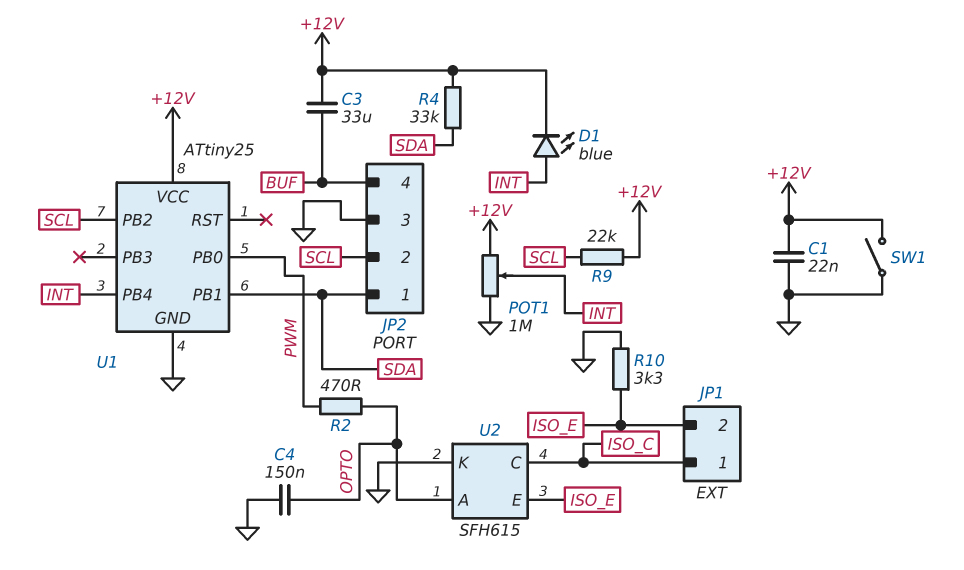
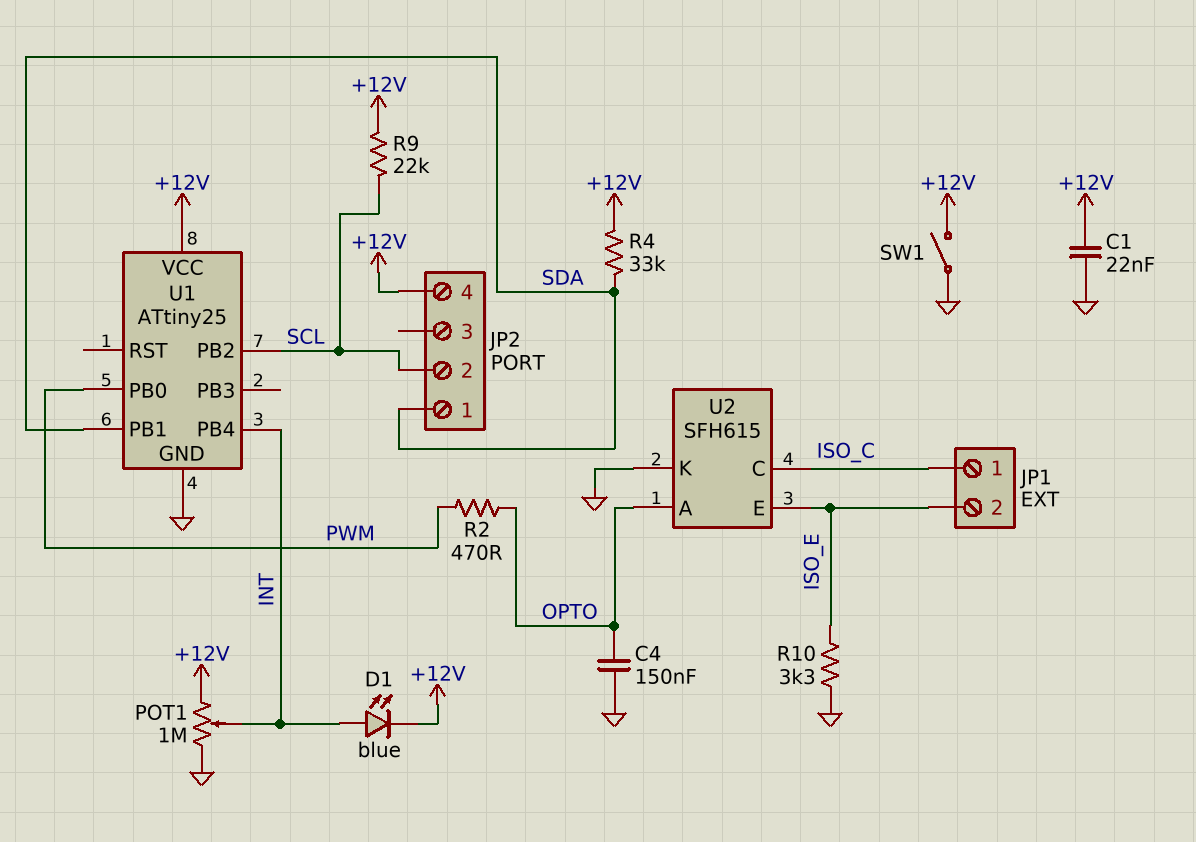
C3: 33uF (+12V, BUF) -> none
JP2 pin 3: GND -> none
JP2 pin 4: BUF -> +12V

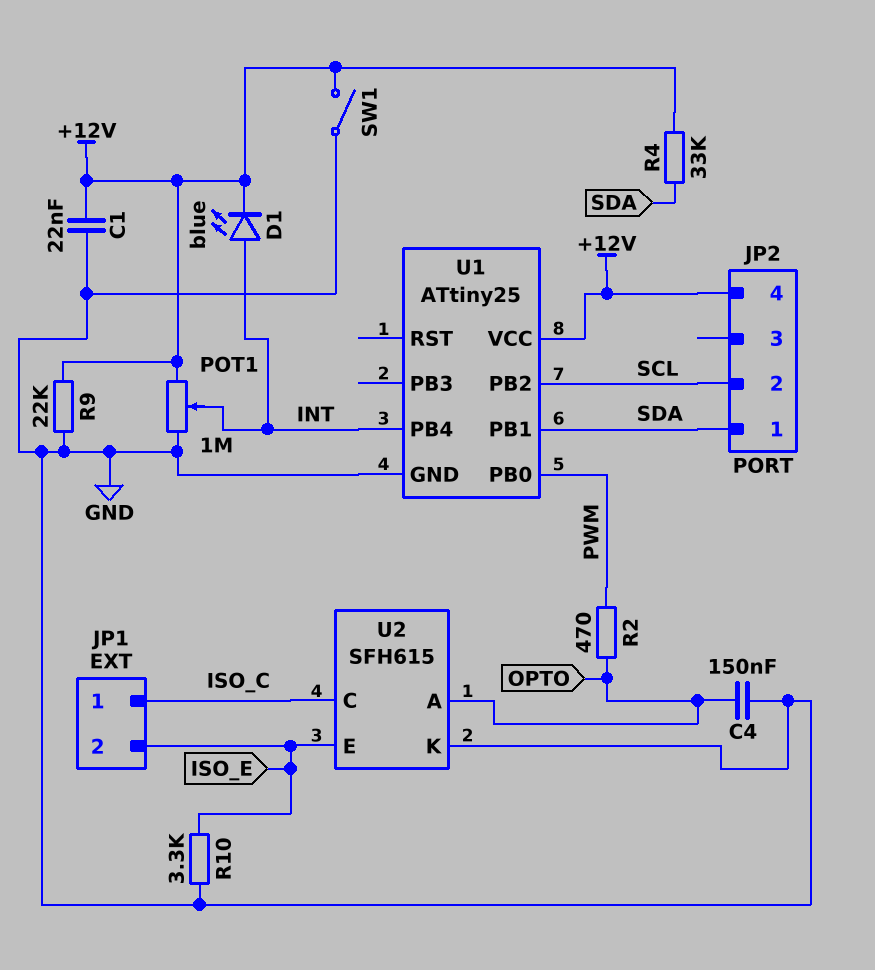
R9: 22k (+12V, SCL) -> 22k (+12V, GND)

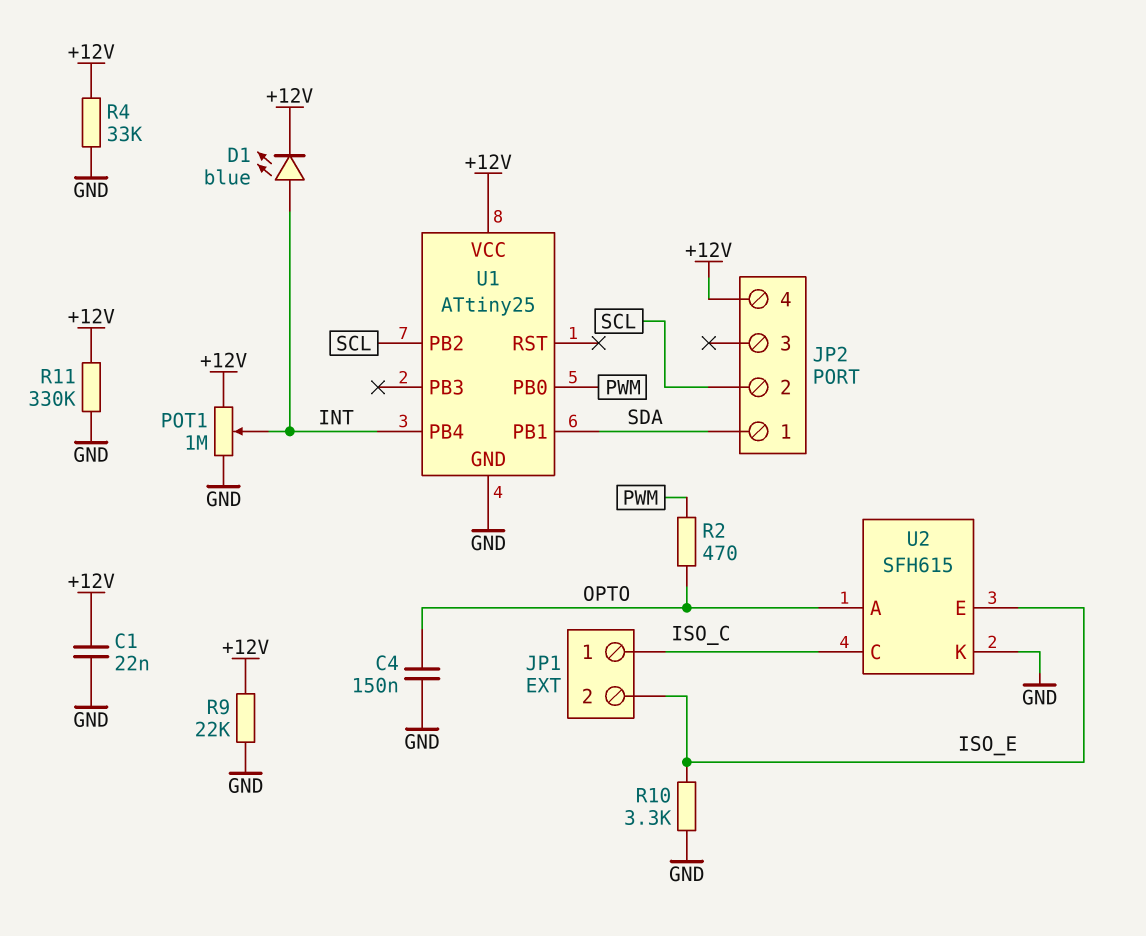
R4: 33k (+12V, SDA) -> 33k (+12V, GND)
R11: none -> 330k (+12V, GND)
SW1: switch (+12V, GND) -> none

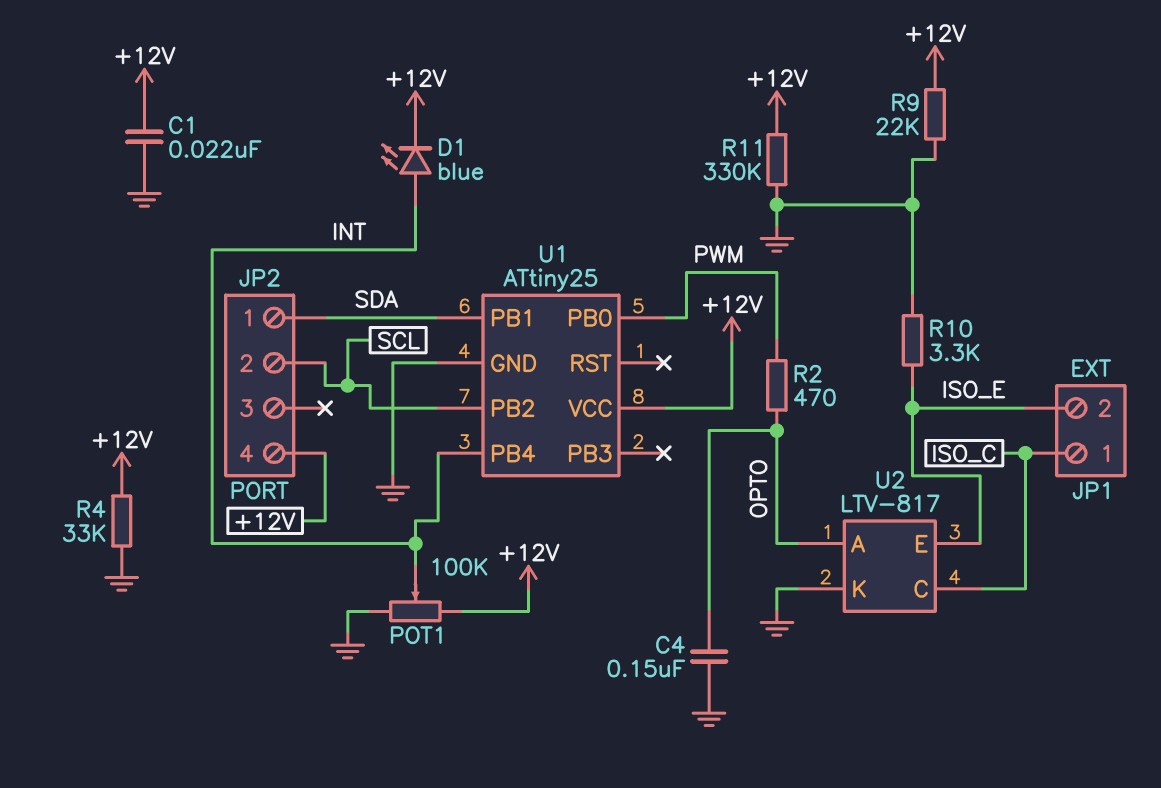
POT1: 1M (+12V, GND, wiper INT) -> 100k (+12V, GND, wiper INT)
U2: SFH615 -> LTV-817

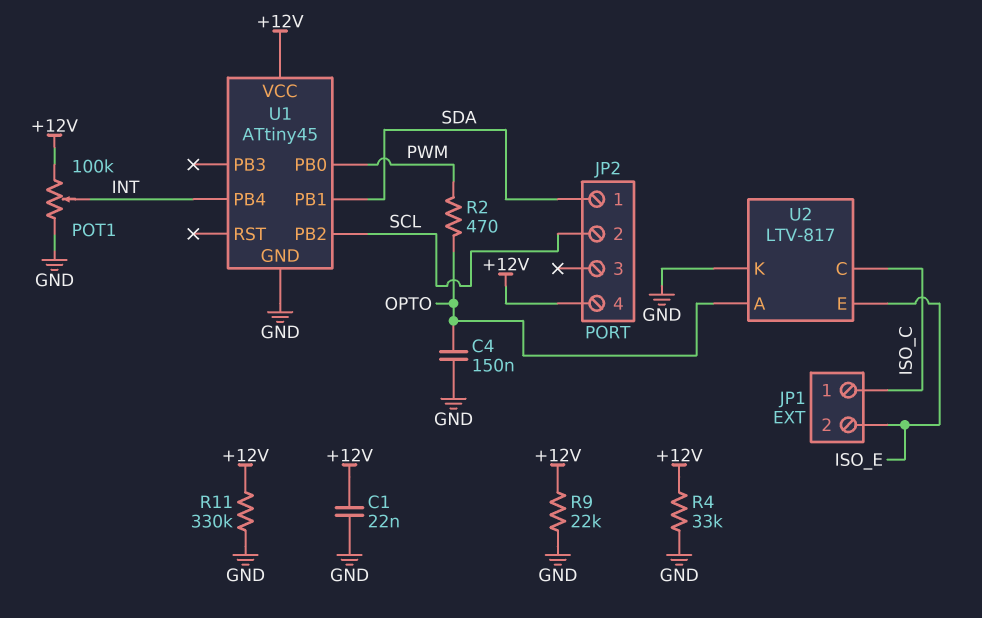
D1: LED blue (A INT, K +12V) -> none
R10: 3.3k (GND, ISO_E) -> none
U1: ATtiny25 -> ATtiny45

